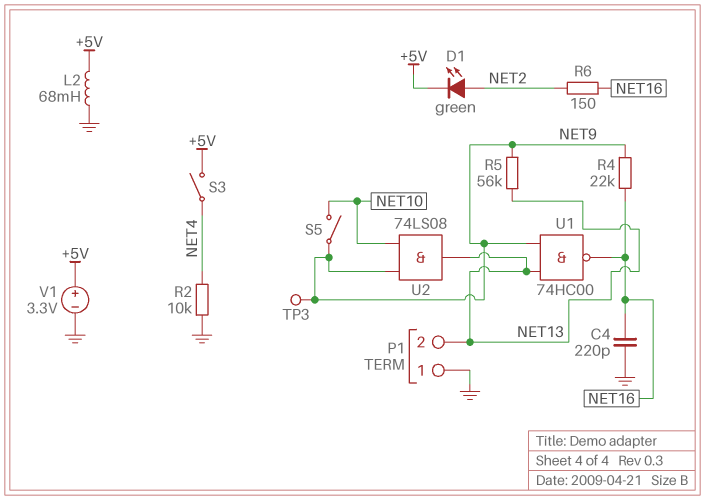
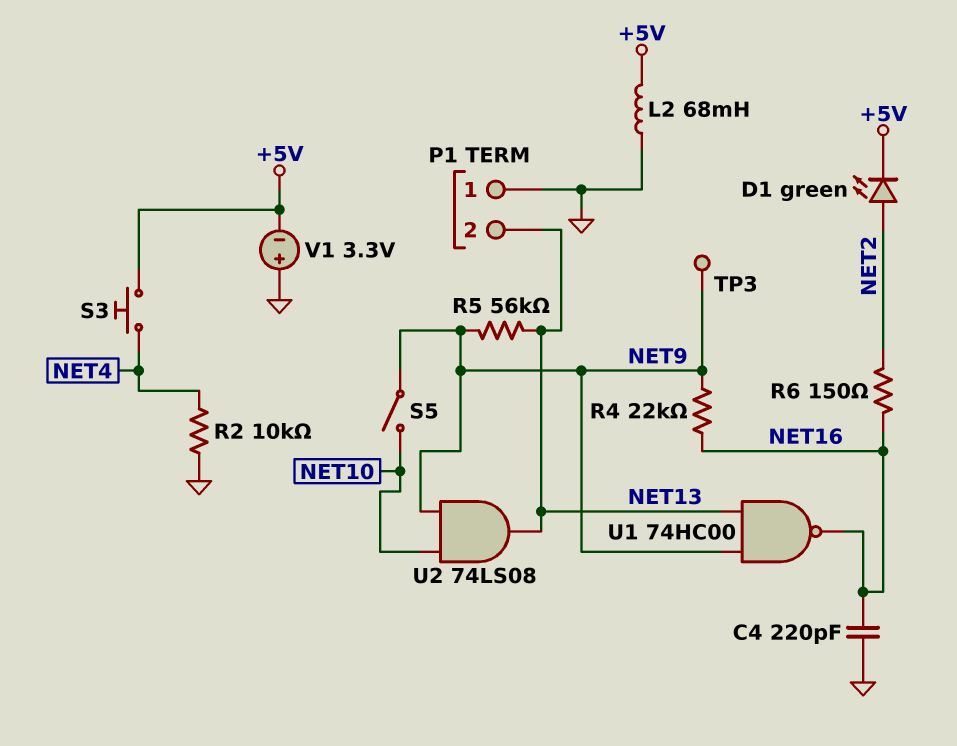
S3: switch (+5V, NET4) -> button (+5V, NET4)
V1: 3.3V (plus +5V, minus GND) -> 3.3V (plus GND, minus +5V)

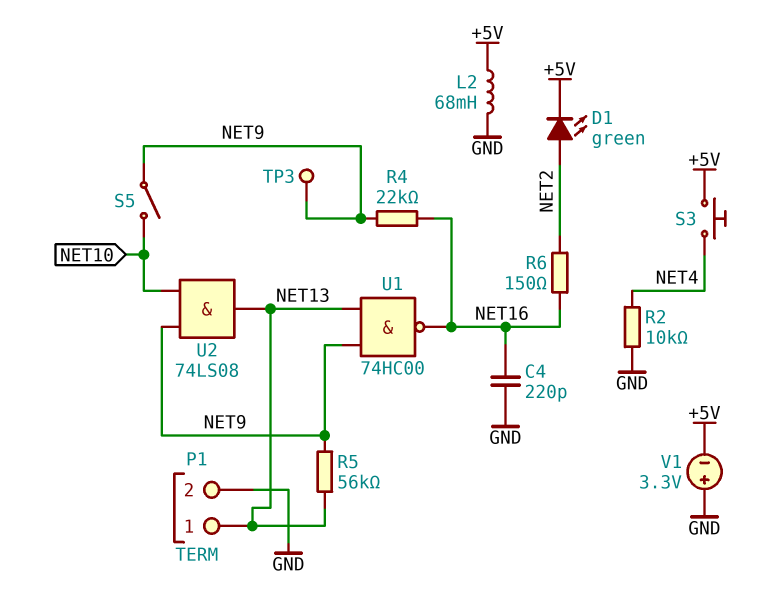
P1 pin 1: GND -> NET13
P1 pin 2: NET13 -> GND

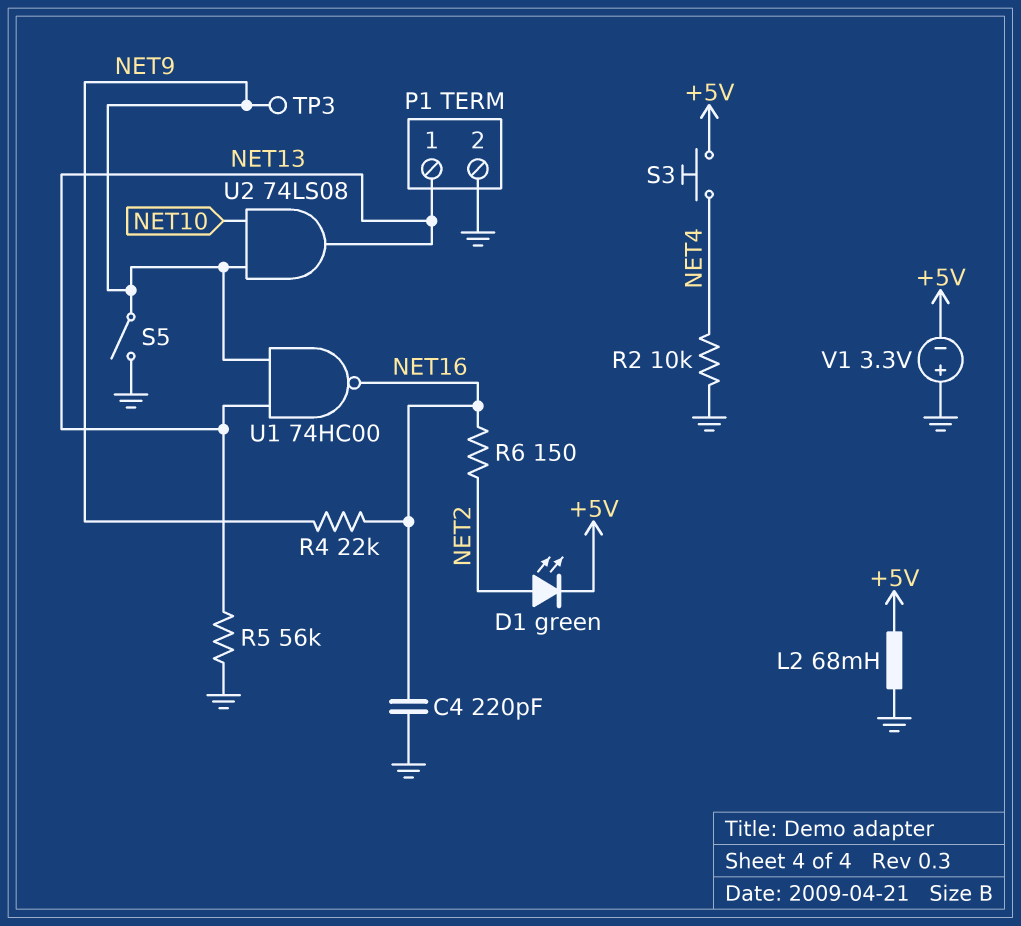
R5: 56k (NET9, NET13) -> 56k (GND, NET13)
S5: switch (NET9, NET10) -> switch (GND, NET9)

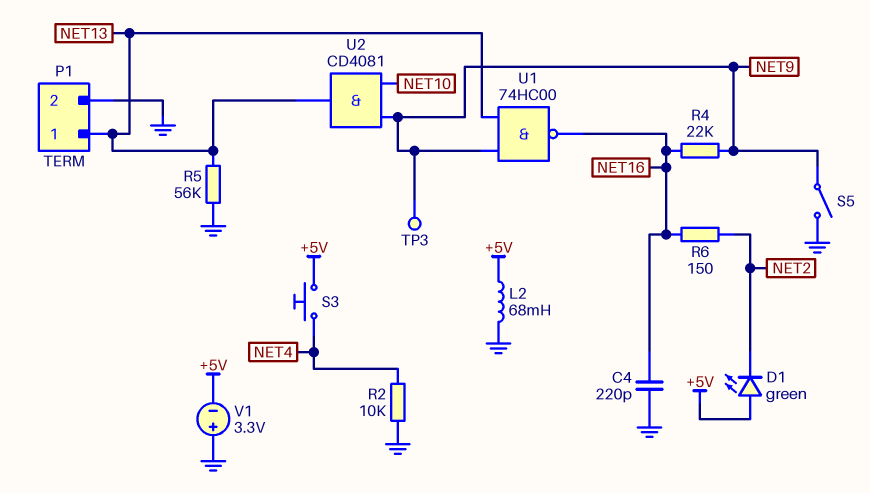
D1: LED green (A NET2, K +5V) -> LED green (A +5V, K NET2)
U2: AND 74LS08 (in NET9, in NET10, out NET13) -> AND CD4081 (in NET9, in NET10, out NET13)

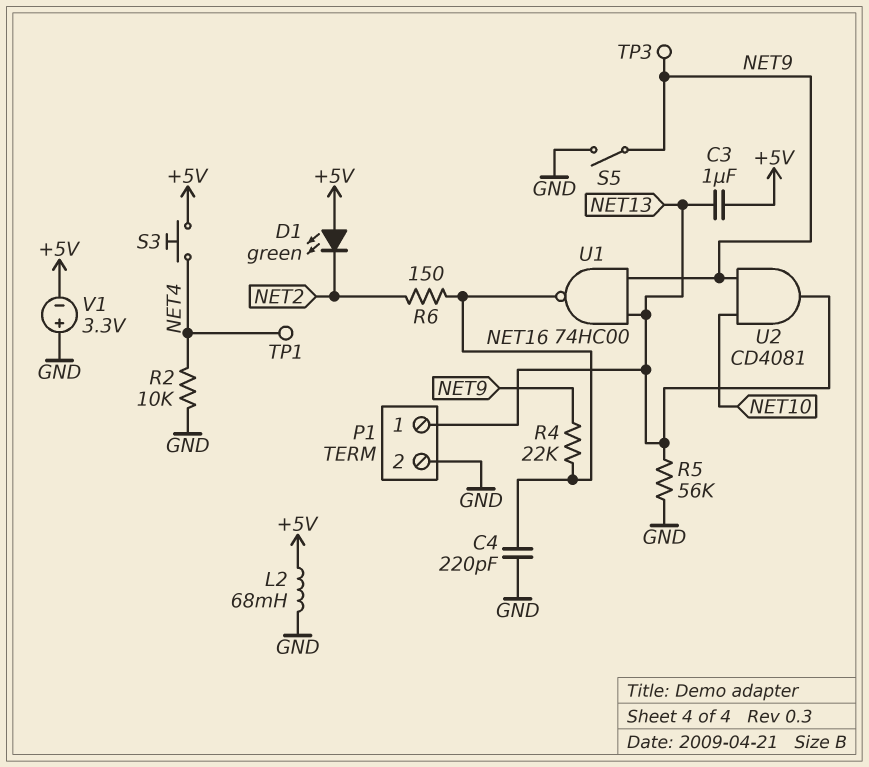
C3: none -> 1uF (+5V, NET13)
TP1: none -> test point (NET4)

